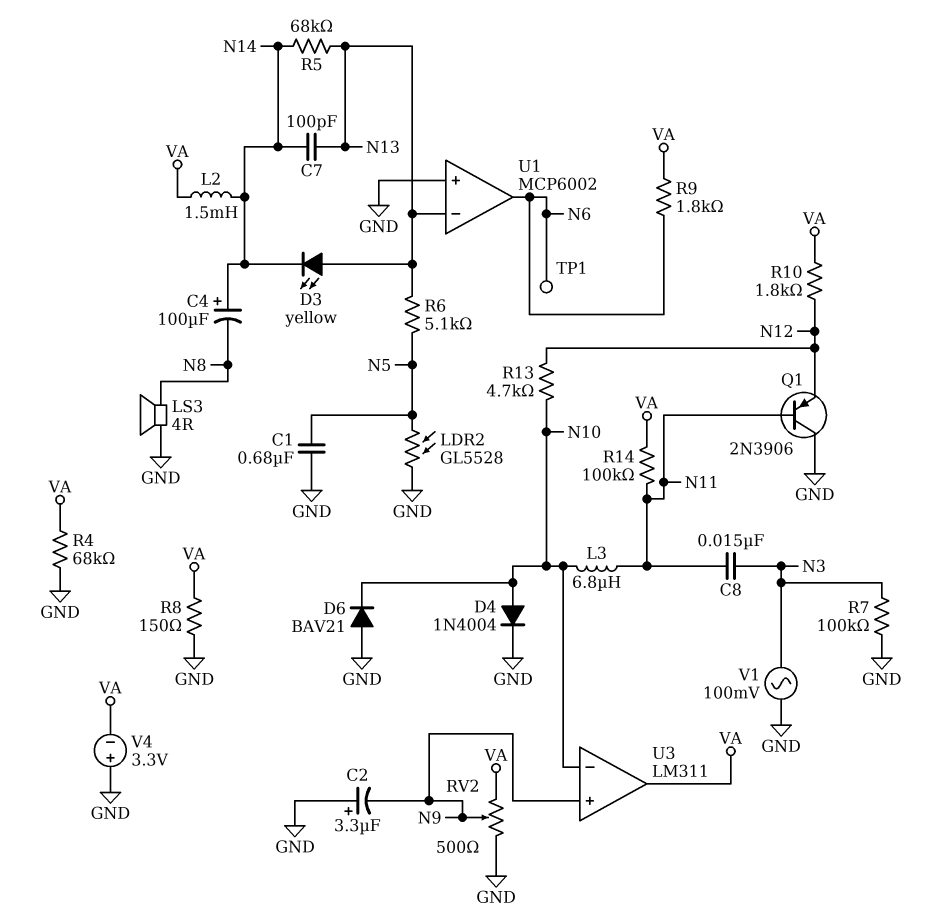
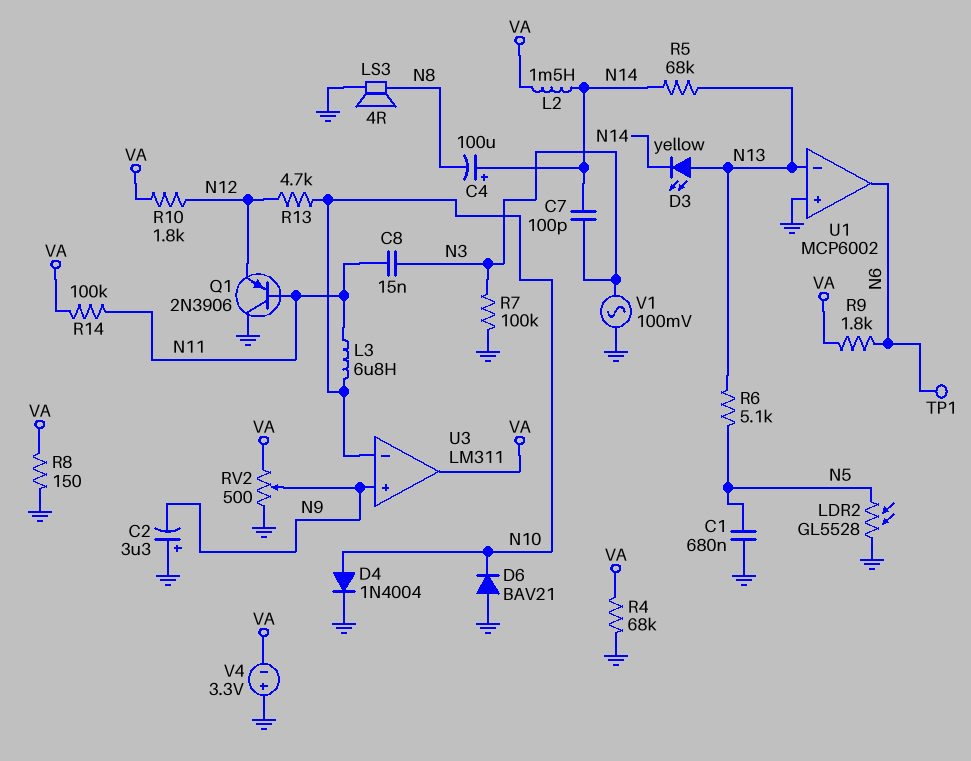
C7: 100pF (N13, N14) -> 100pF (N3, N14)

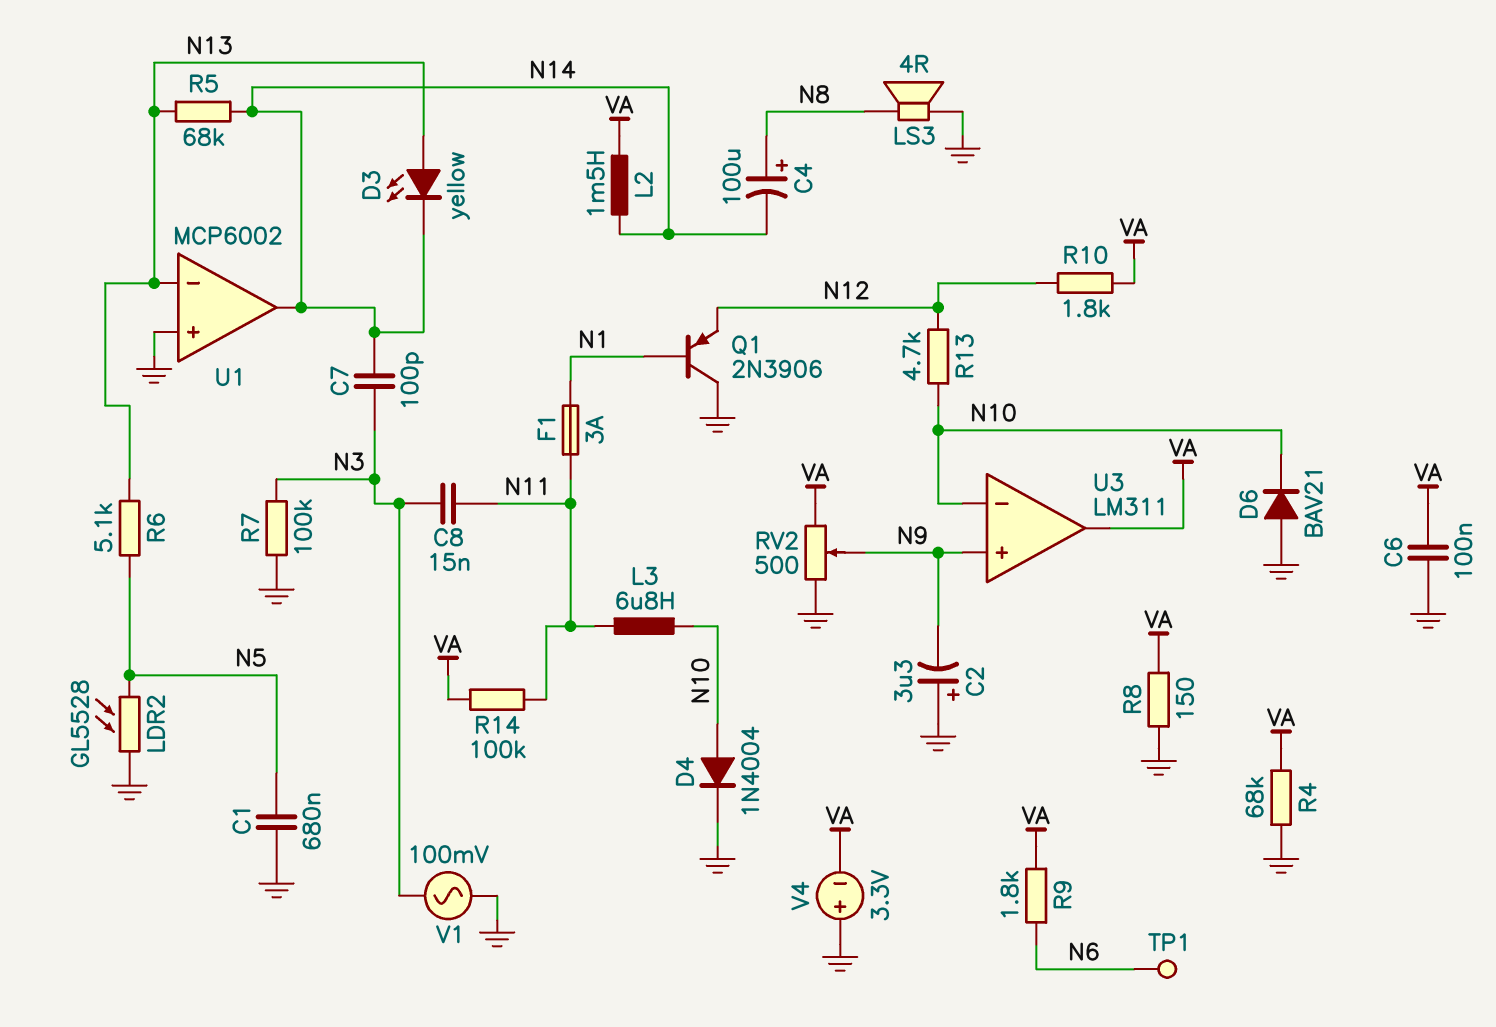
C4: 100uF (plus N14, minus N8) -> 100uF (plus N8, minus N14)
C6: none -> 100nF (GND, VA)
F1: none -> 3A (N1, N11)
Q1: PNP 2N3906 (B N11, C GND, E N12) -> PNP 2N3906 (B N1, C GND, E N12)
U1 pin out: N6 -> N14

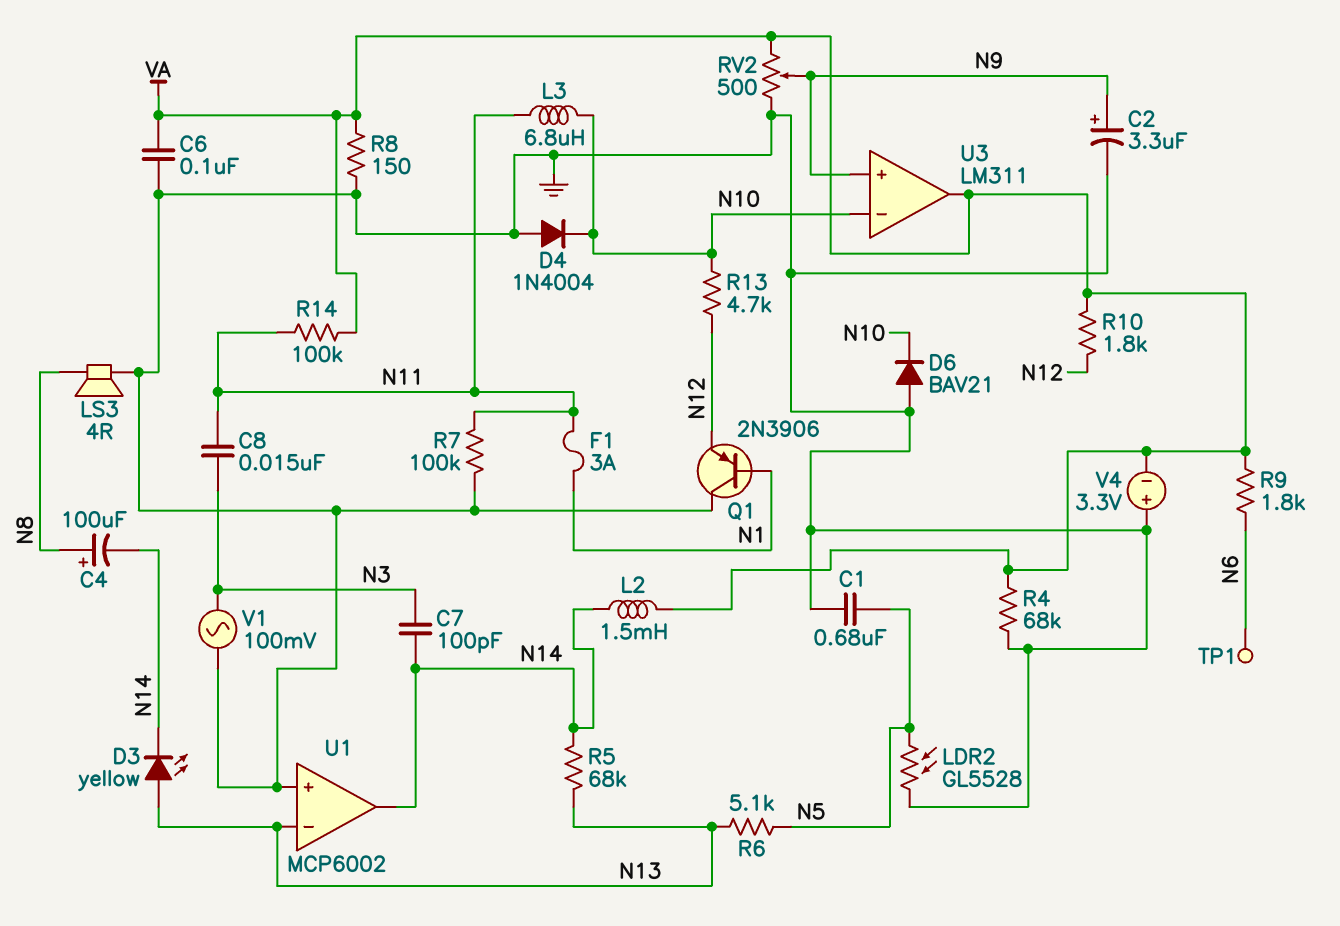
C2: 3.3uF (plus GND, minus N9) -> 3.3uF (plus N9, minus GND)
D4: diode 1N4004 (A N10, K GND) -> diode 1N4004 (A GND, K N10)
R7: 100k (GND, N3) -> 100k (GND, N11)

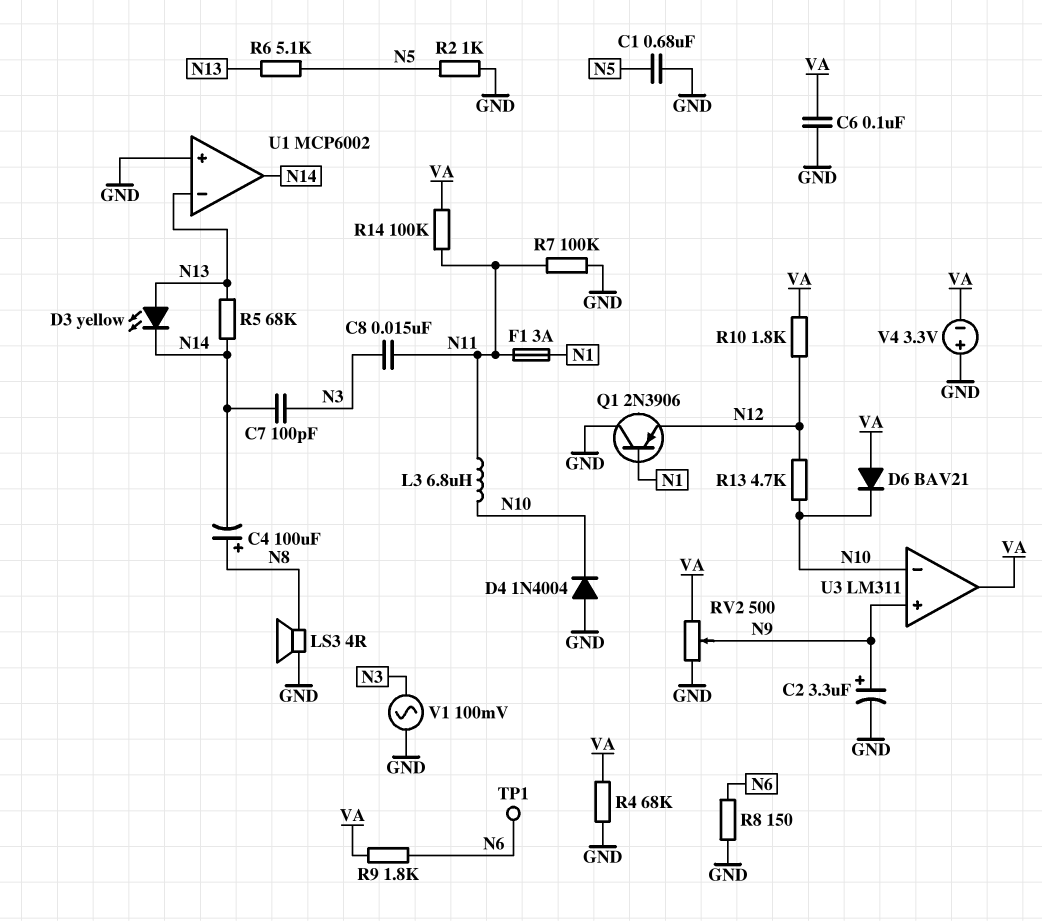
D6: diode BAV21 (A GND, K N10) -> diode BAV21 (A VA, K N10)
L2: 1.5mH (N14, VA) -> none
LDR2: GL5528 (GND, N5) -> none
R2: none -> 1k (GND, N5)
R8: 150 (GND, VA) -> 150 (GND, N6)

